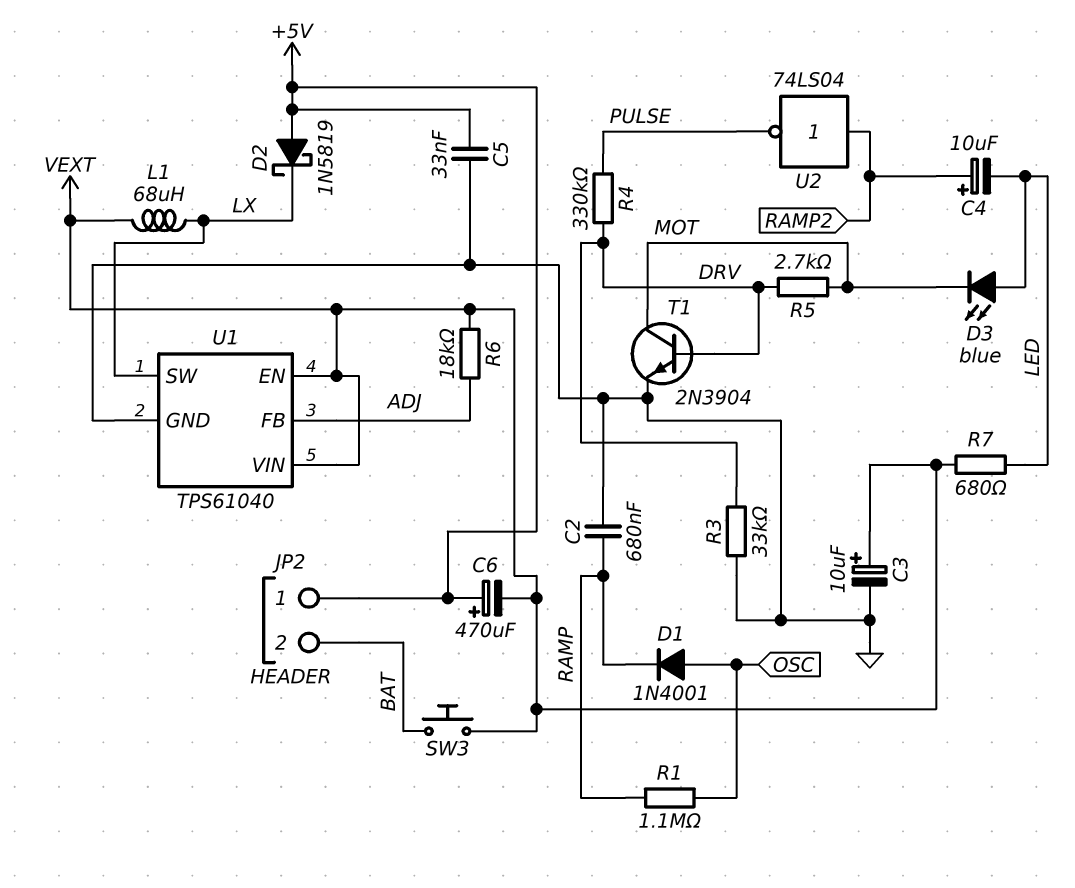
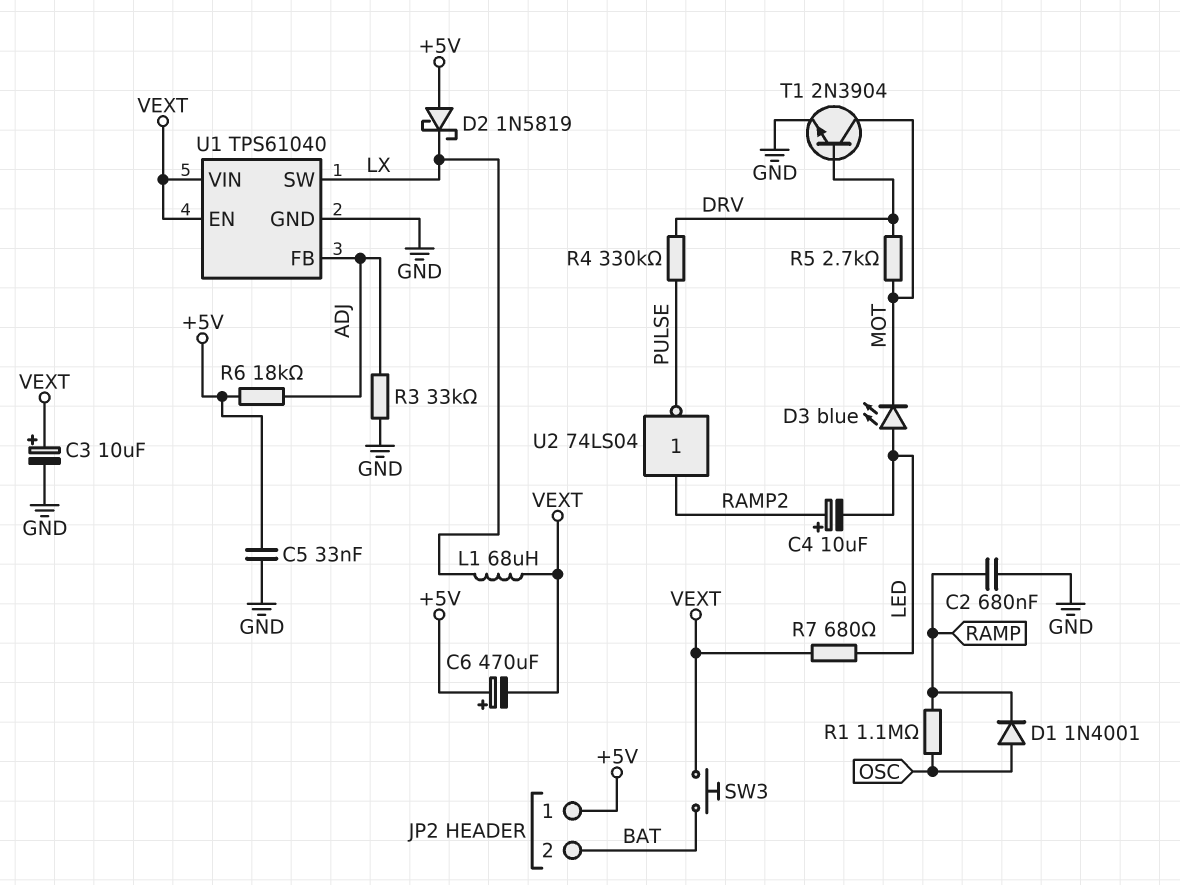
R3: 33k (DRV, GND) -> 33k (ADJ, GND)
R6: 18k (ADJ, VEXT) -> 18k (+5V, ADJ)

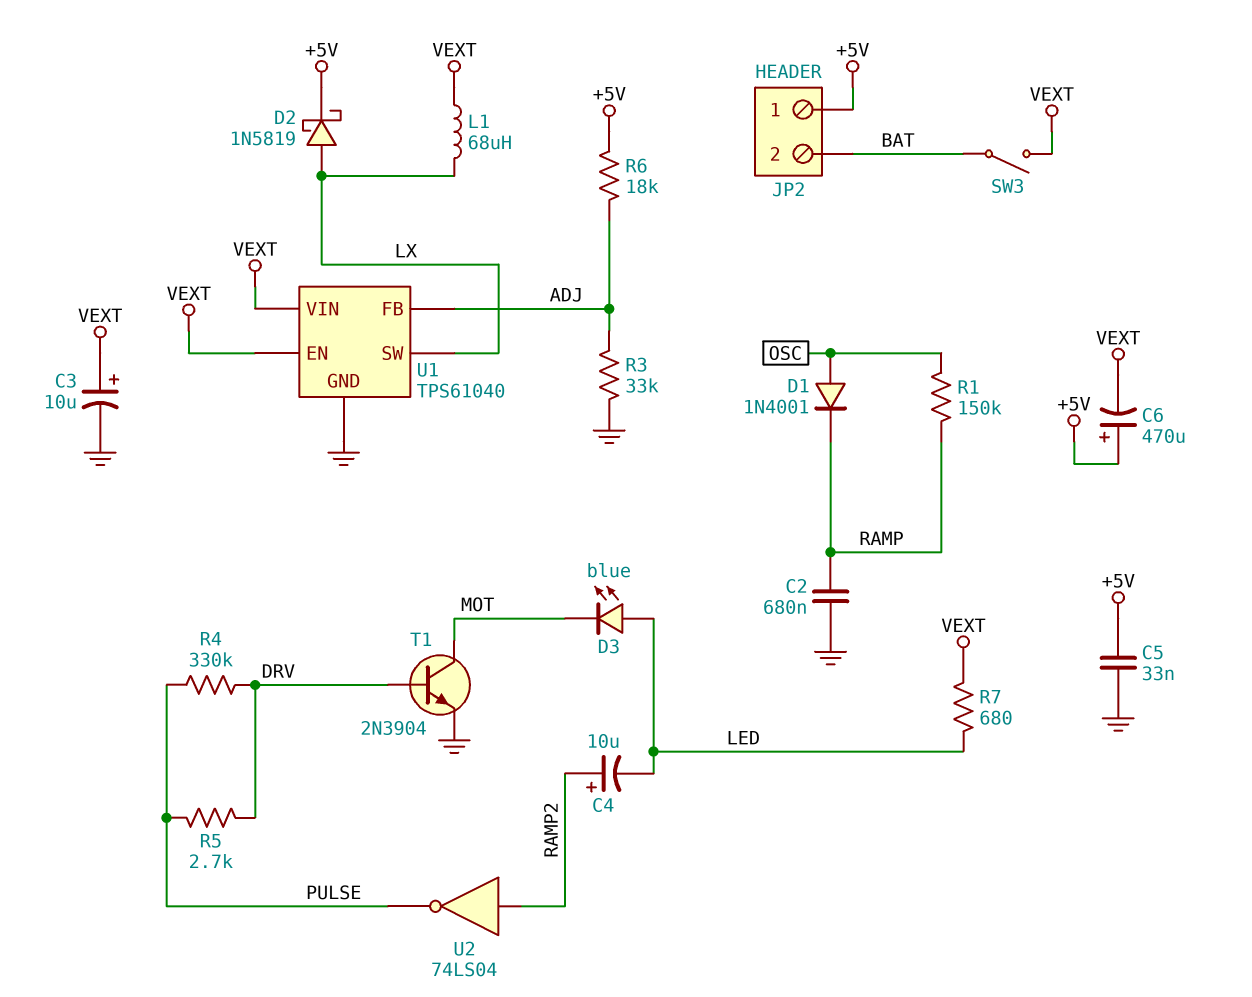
D2: schottky 1N5819 (A +5V, K LX) -> schottky 1N5819 (A LX, K +5V)
R1: 1.1M (OSC, RAMP) -> 150k (OSC, RAMP)
R5: 2.7k (DRV, MOT) -> 2.7k (DRV, PULSE)
SW3: button (BAT, VEXT) -> switch (BAT, VEXT)

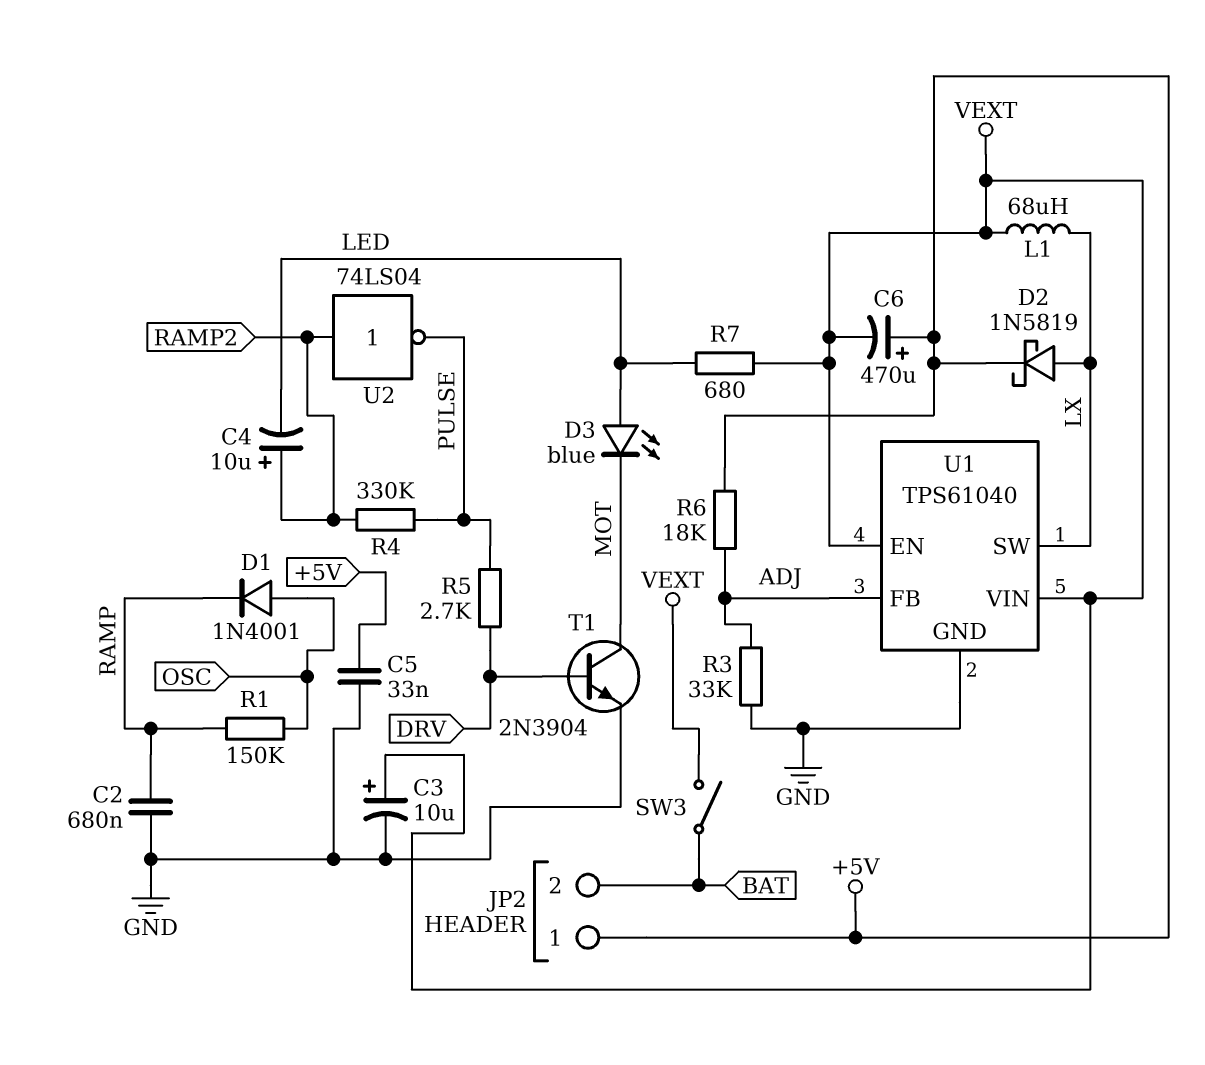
R4: 330k (DRV, PULSE) -> 330k (PULSE, RAMP2)

